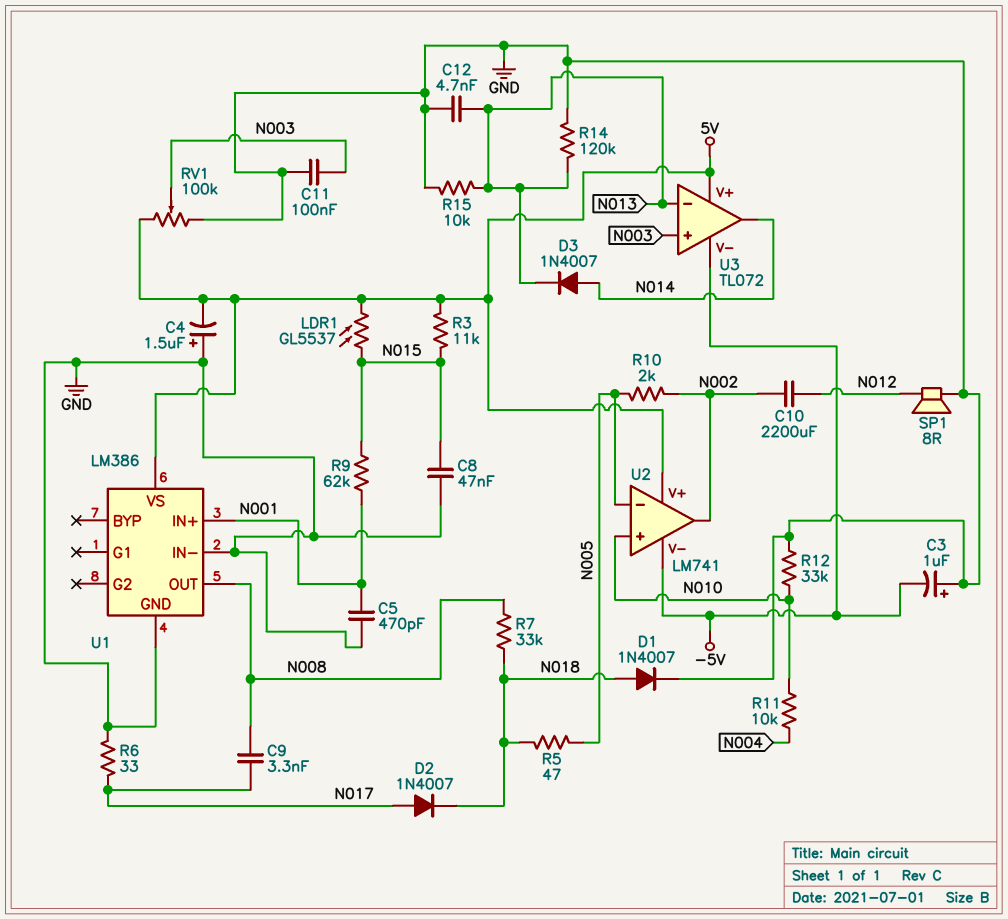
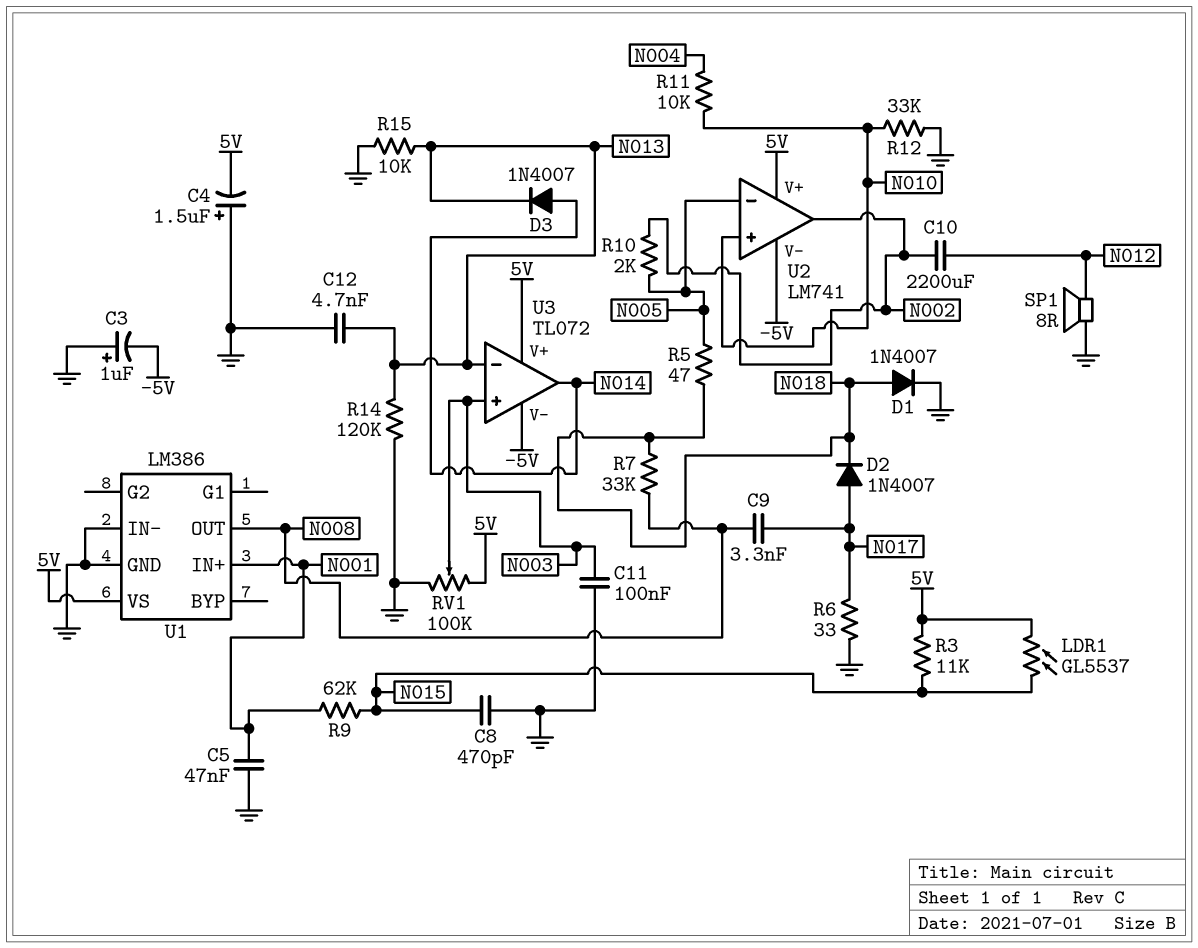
C5: 470pF (GND, N001) -> 47nF (GND, N001)
C8: 47nF (GND, N015) -> 470pF (GND, N015)

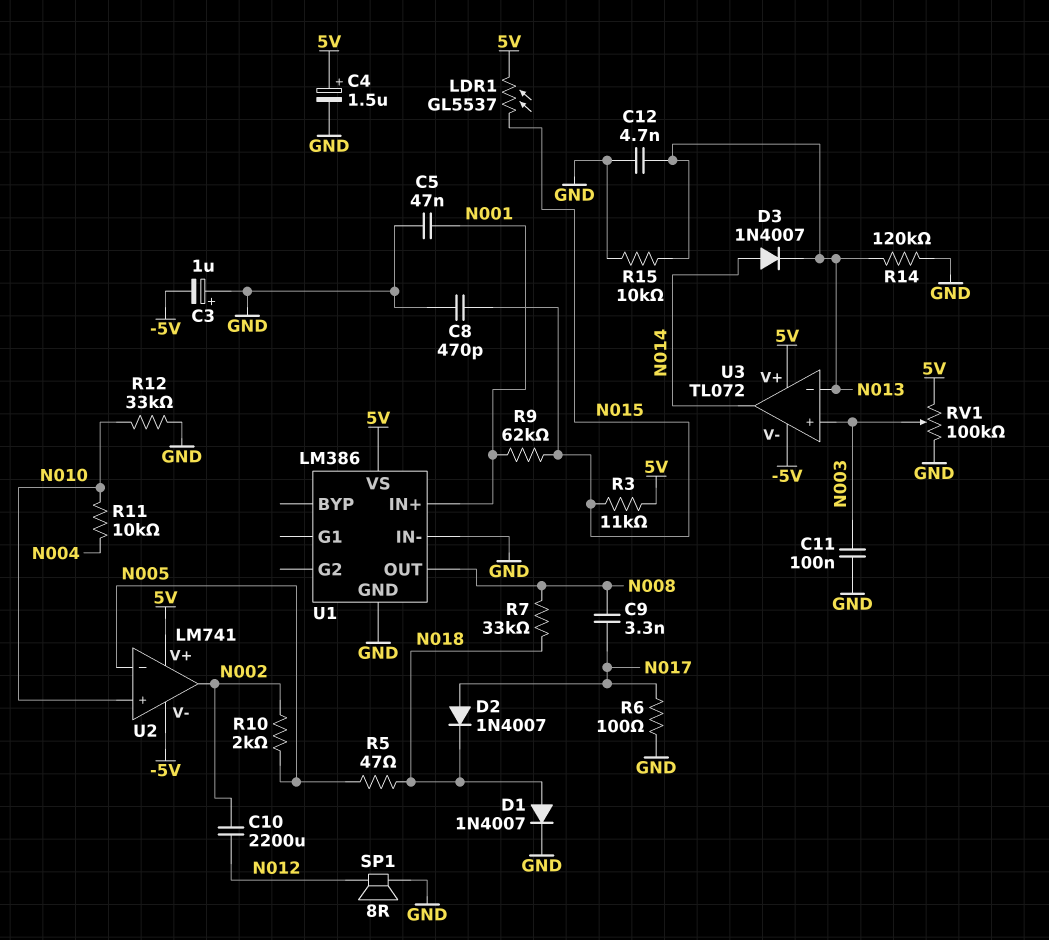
C4: 1.5uF (plus GND, minus 5V) -> 1.5uF (plus 5V, minus GND)
R6: 33 (GND, N017) -> 100 (GND, N017)

